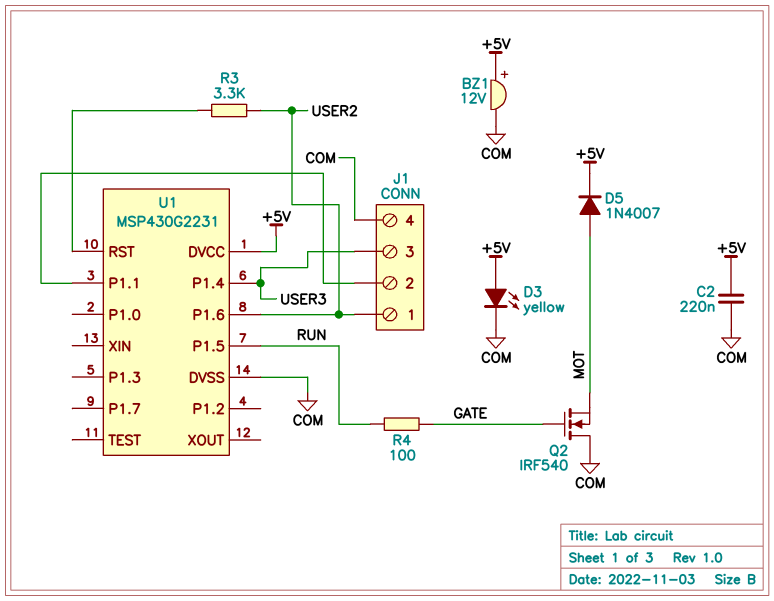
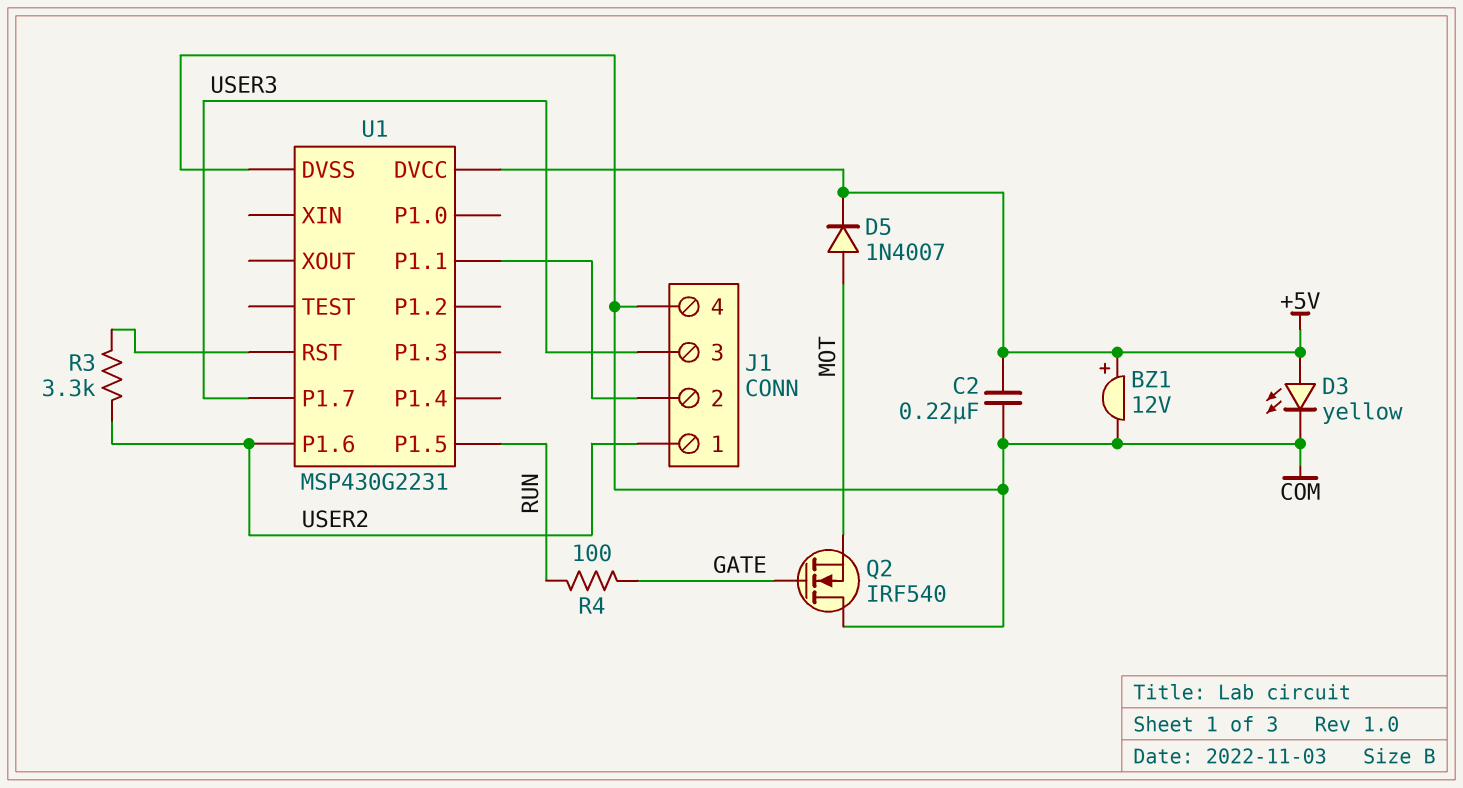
U1 pin P1.4: USER3 -> none
U1 pin P1.7: none -> USER3

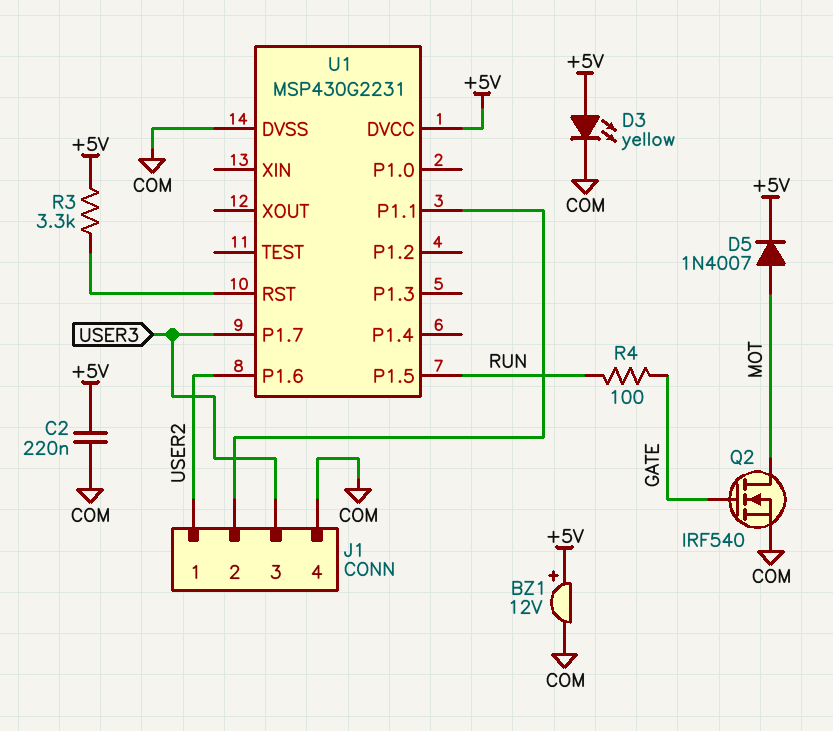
Q2: NMOS IRF540 (G GATE, D COM, S MOT) -> NMOS IRF540 (G GATE, D MOT, S COM)
R3: 3.3k (U1/RST, USER2) -> 3.3k (+5V, U1/RST)

